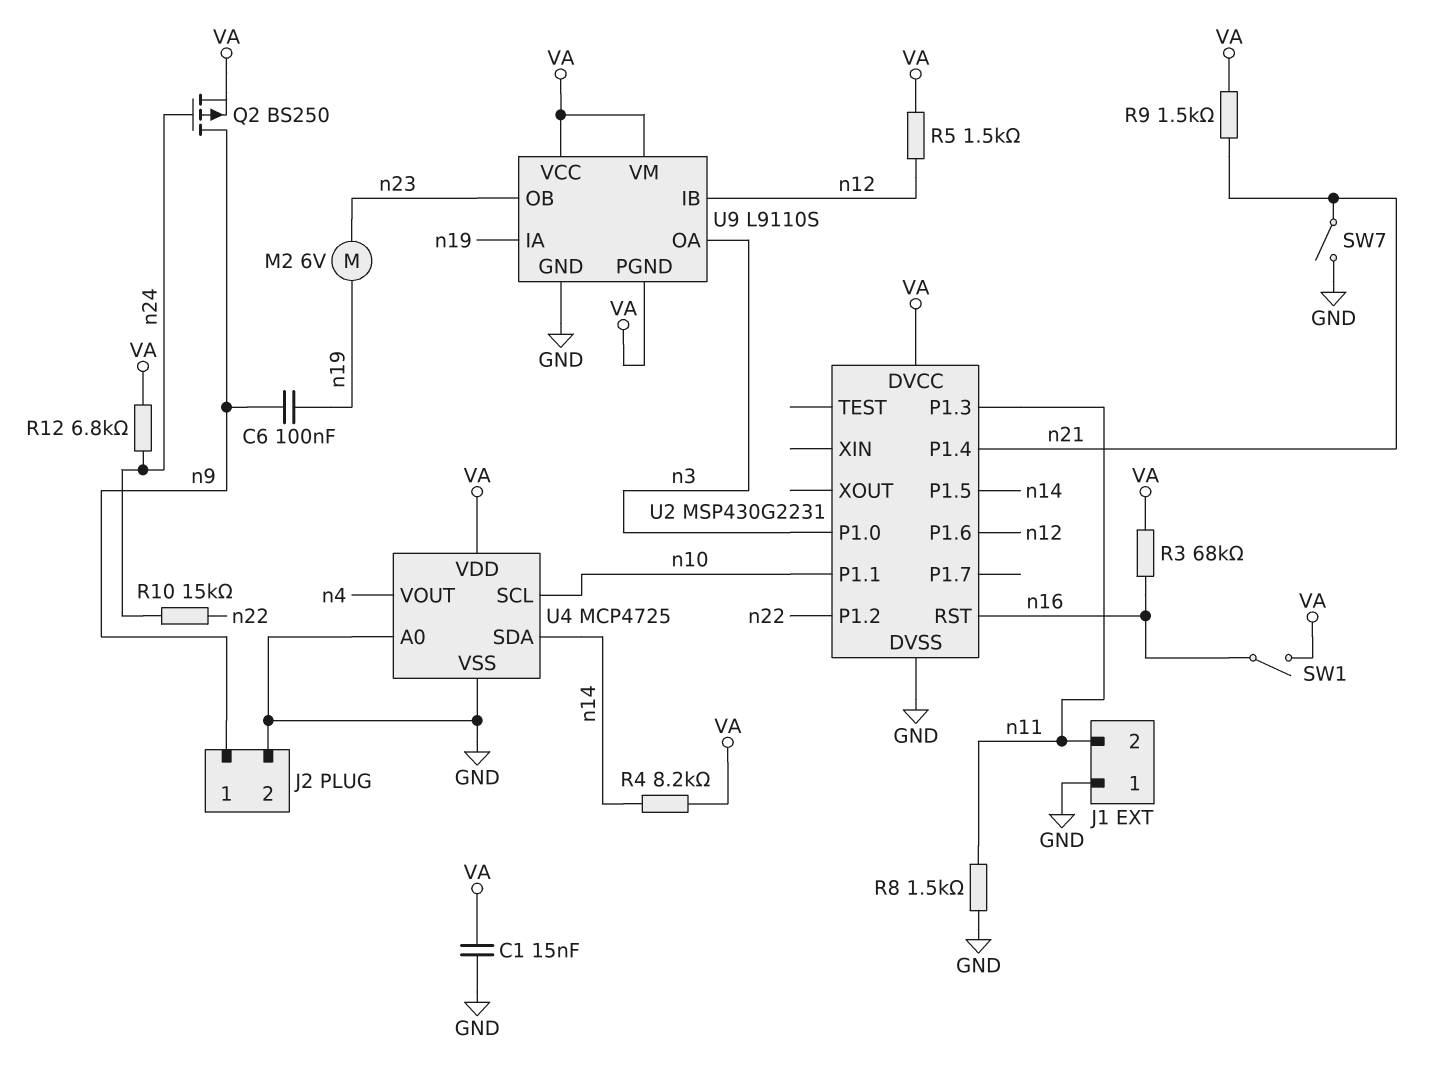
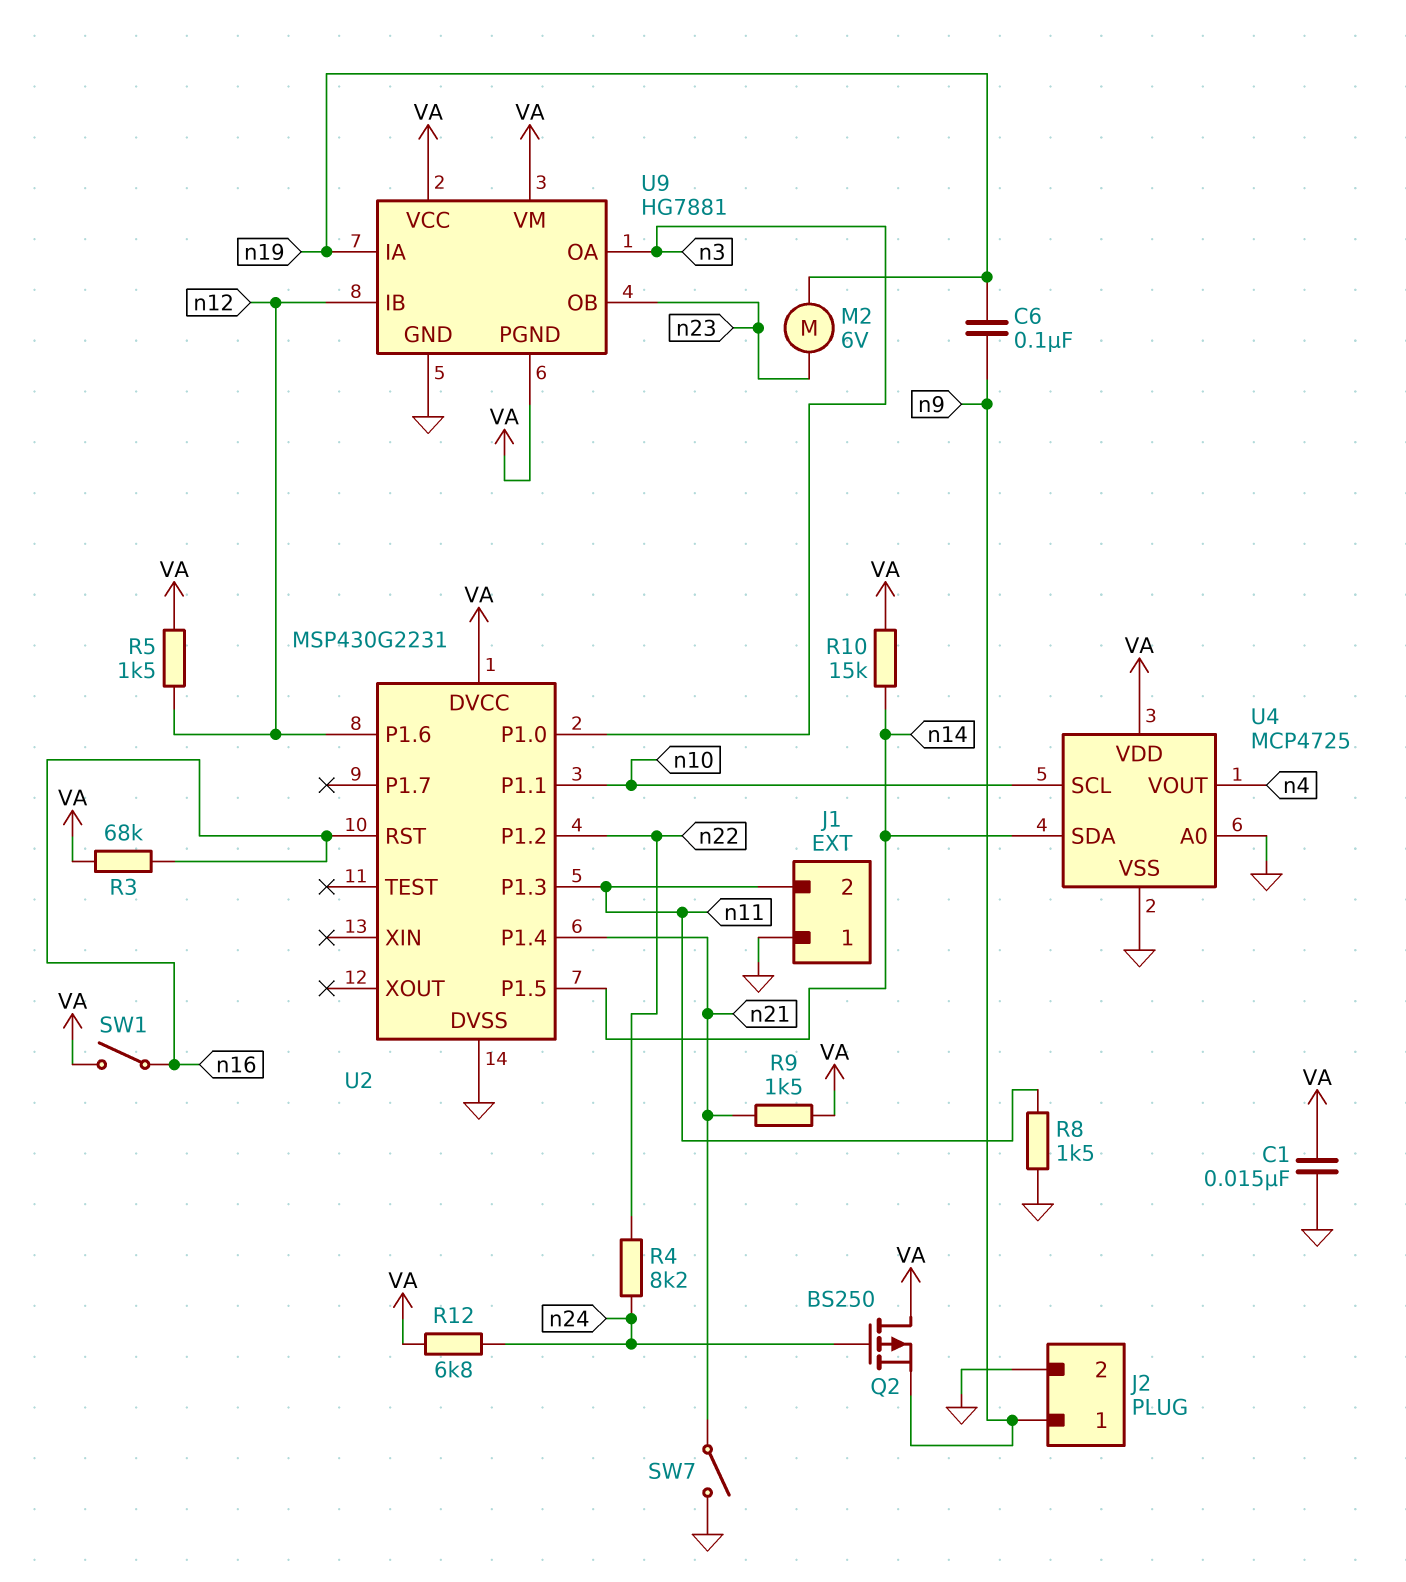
Q2: PMOS BS250 (G n24, D n9, S VA) -> PMOS BS250 (G n24, D VA, S n9)
R4: 8.2k (VA, n14) -> 8.2k (n22, n24)
R10: 15k (n22, n24) -> 15k (VA, n14)
U9: L9110S -> HG7881

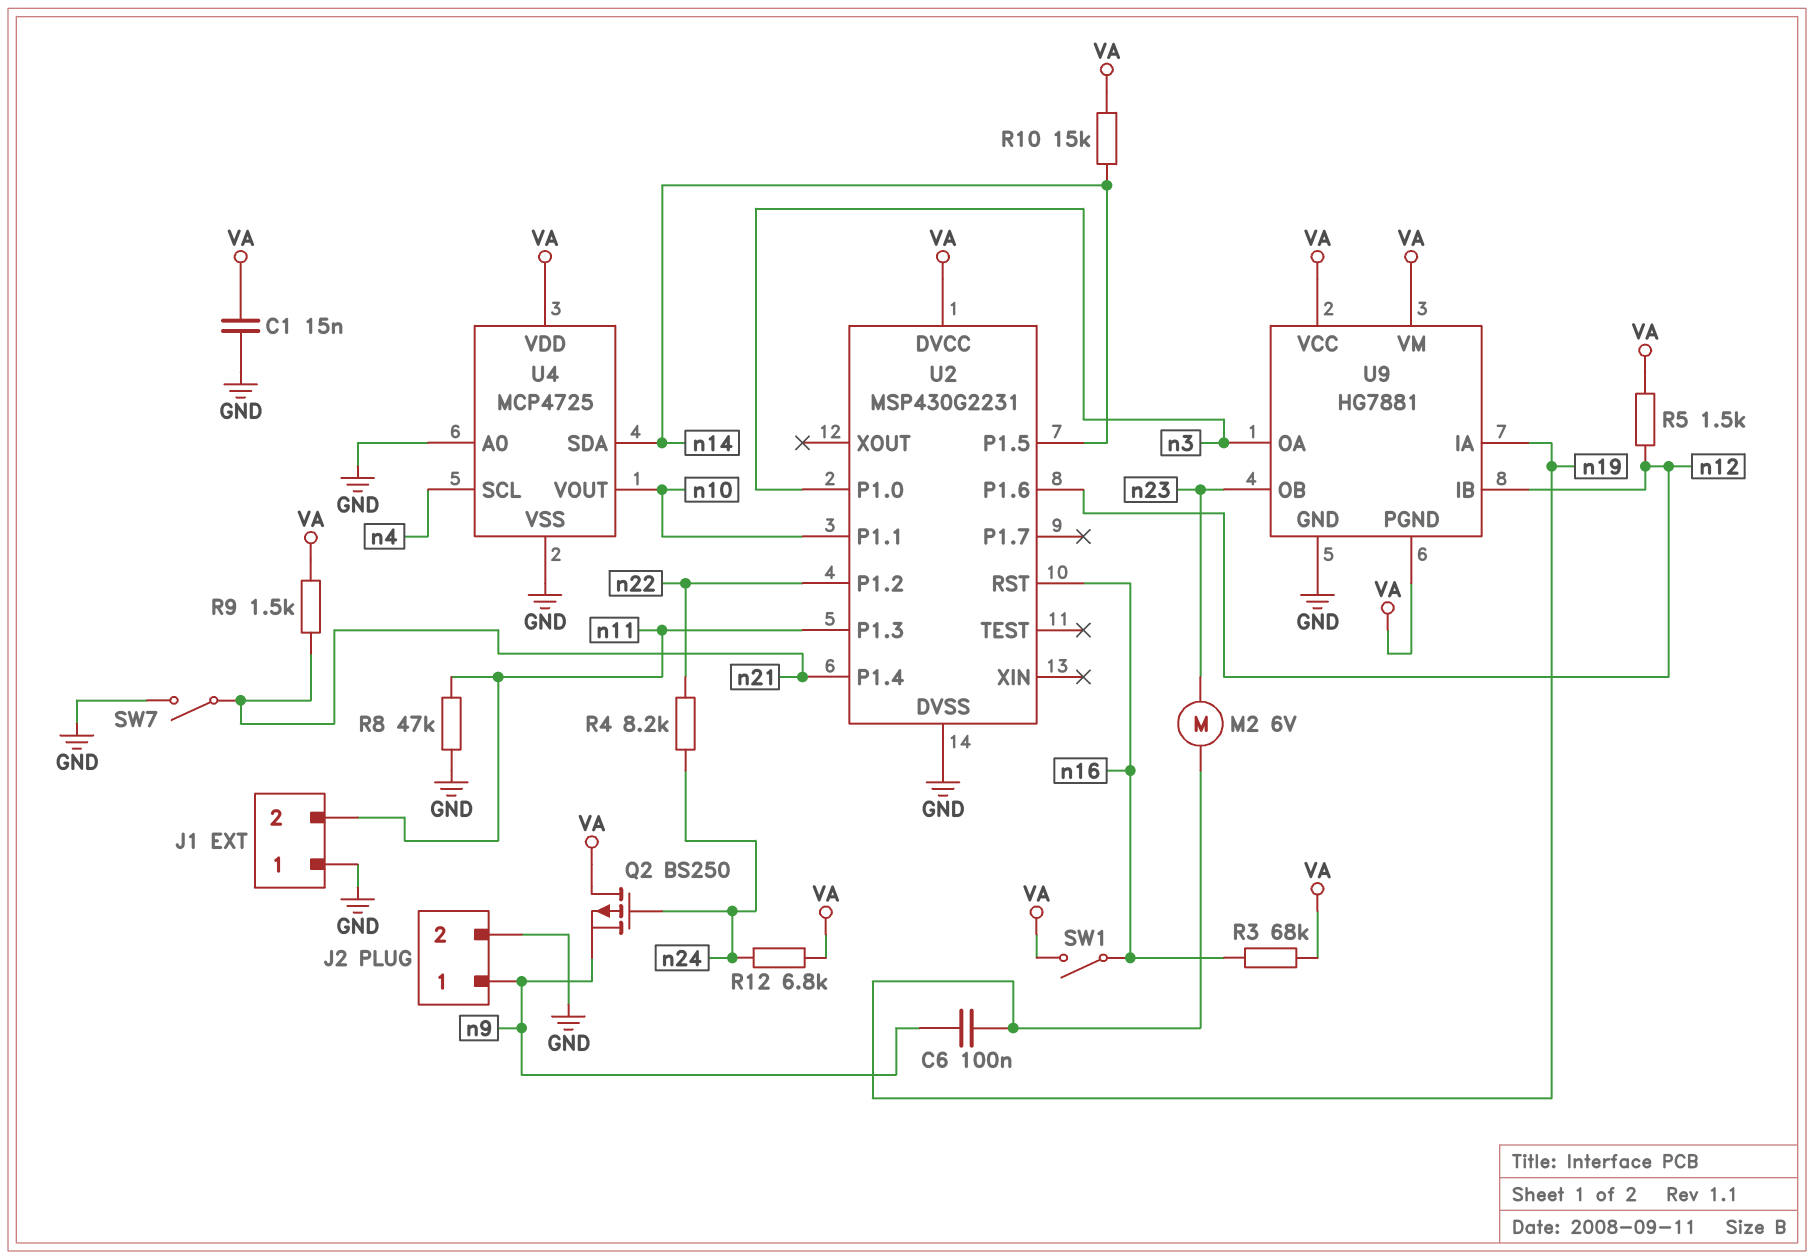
R8: 1.5k (GND, n11) -> 47k (GND, n11)
U4 pin SCL: n10 -> n4
U4 pin VOUT: n4 -> n10

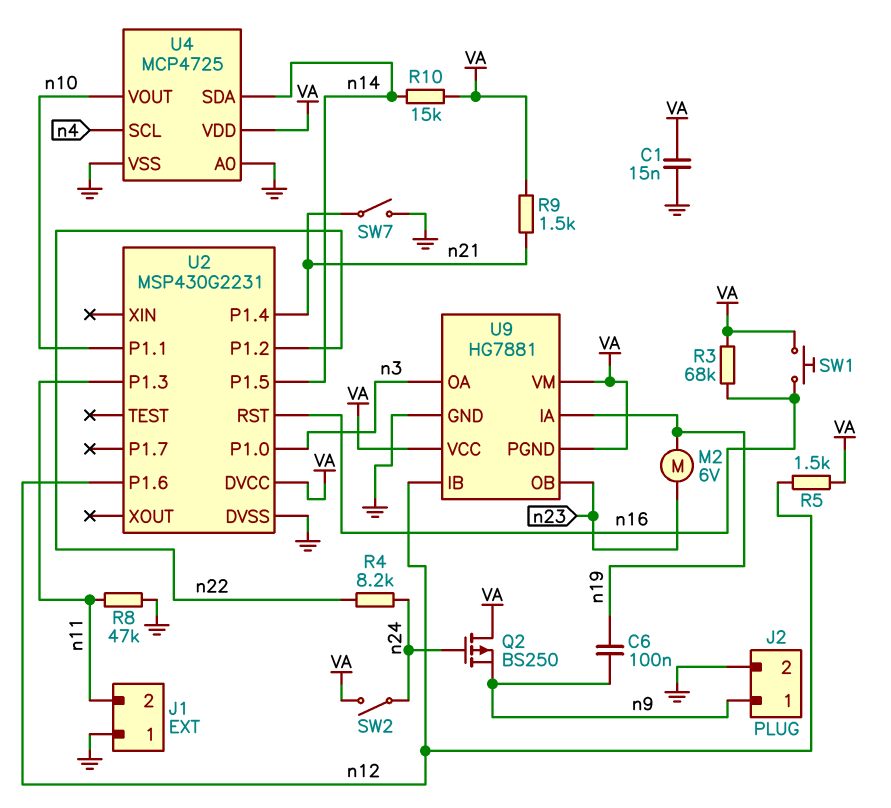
R12: 6.8k (VA, n24) -> none
SW1: switch (VA, n16) -> button (VA, n16)
SW2: none -> switch (VA, n24)

